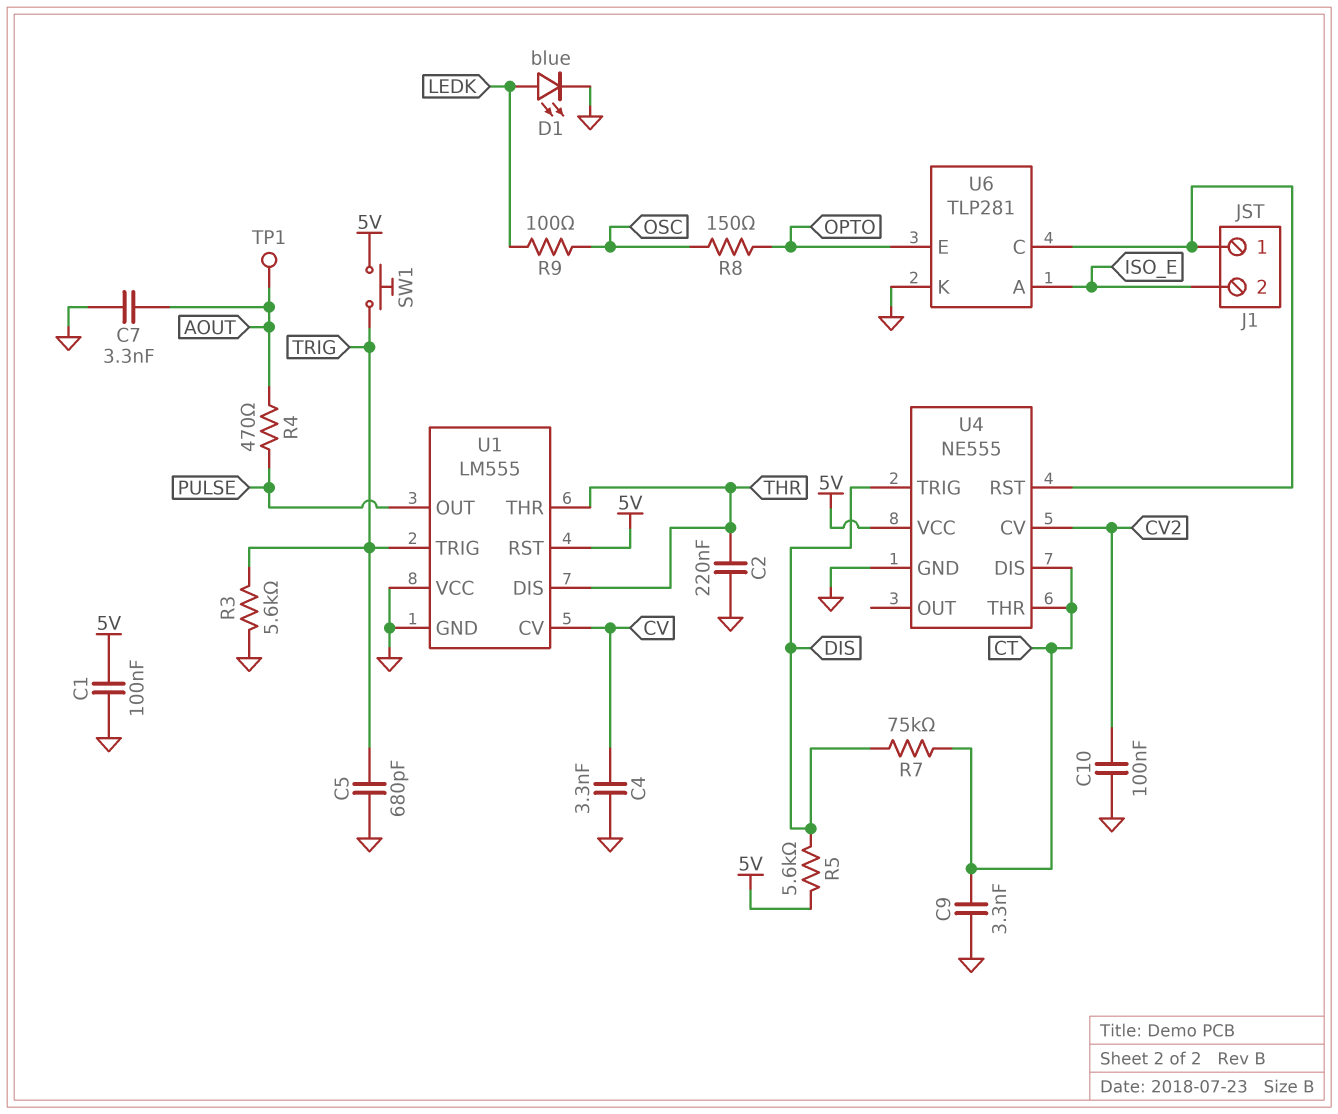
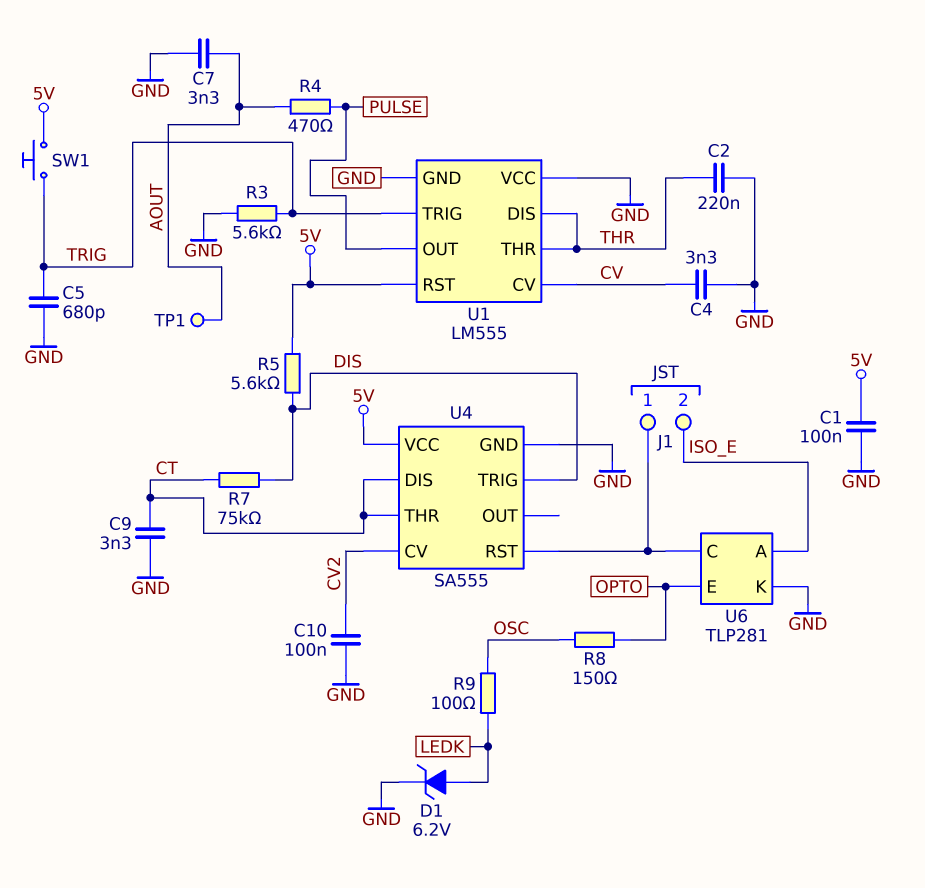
D1: LED blue (A LEDK, K GND) -> zener 6.2V (A LEDK, K GND)
U4: NE555 -> SA555

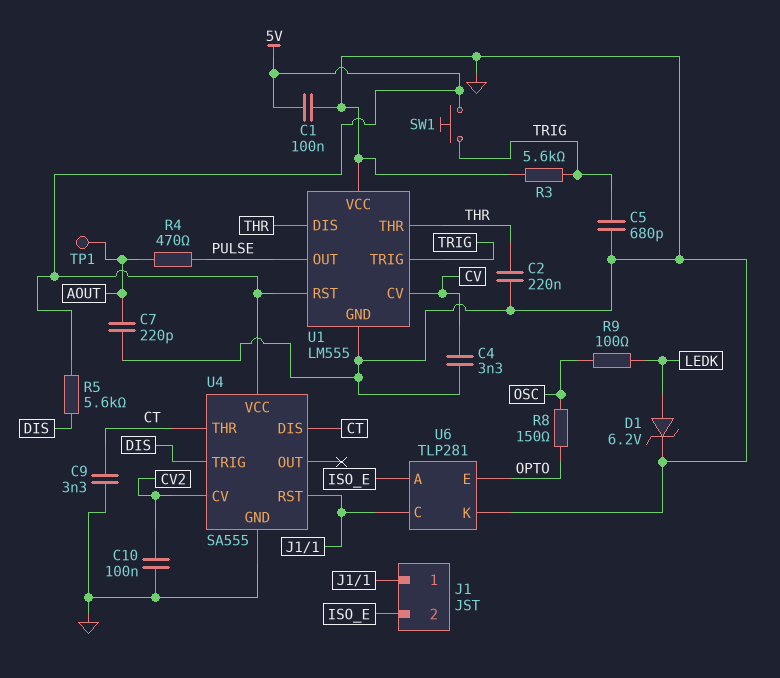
C7: 3.3nF (AOUT, GND) -> 220pF (AOUT, GND)
R7: 75k (CT, DIS) -> none

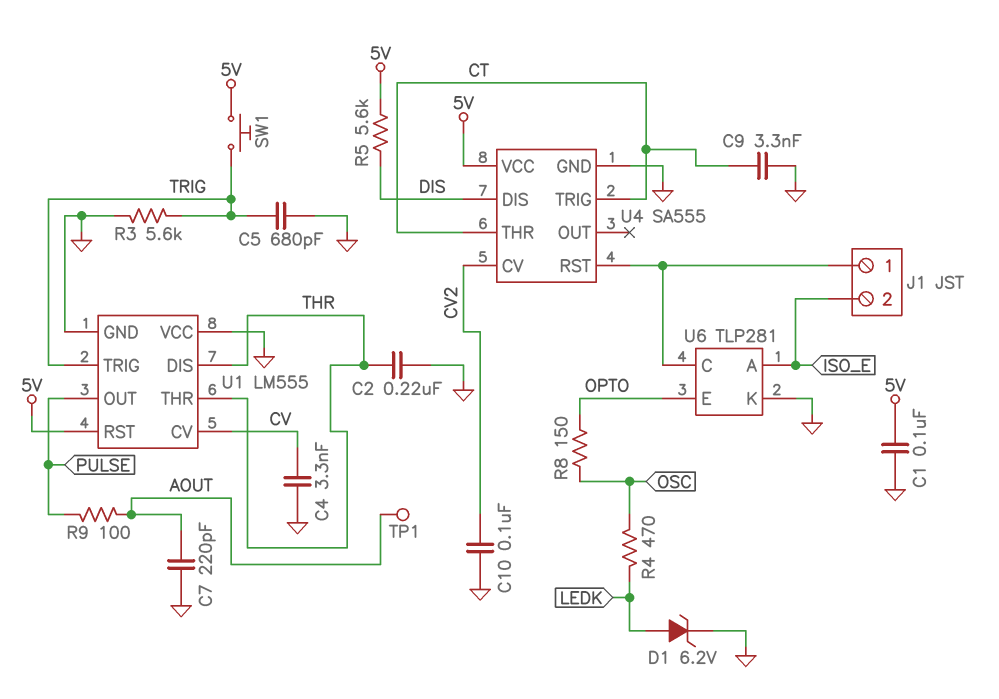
R4: 470 (AOUT, PULSE) -> 470 (LEDK, OSC)
R9: 100 (LEDK, OSC) -> 100 (AOUT, PULSE)
U4 pin DIS: CT -> DIS
U4 pin TRIG: DIS -> CT

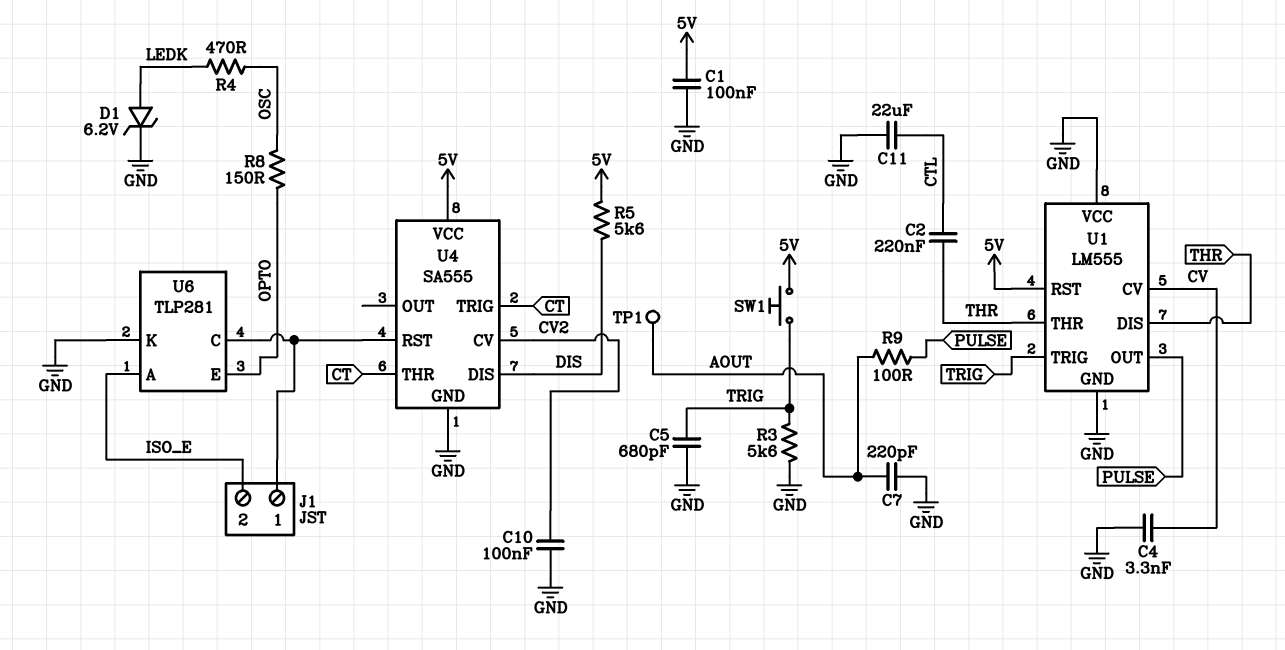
C2: 220nF (GND, THR) -> 220nF (CTL, THR)
C9: 3.3nF (CT, GND) -> none
C11: none -> 22uF (CTL, GND)

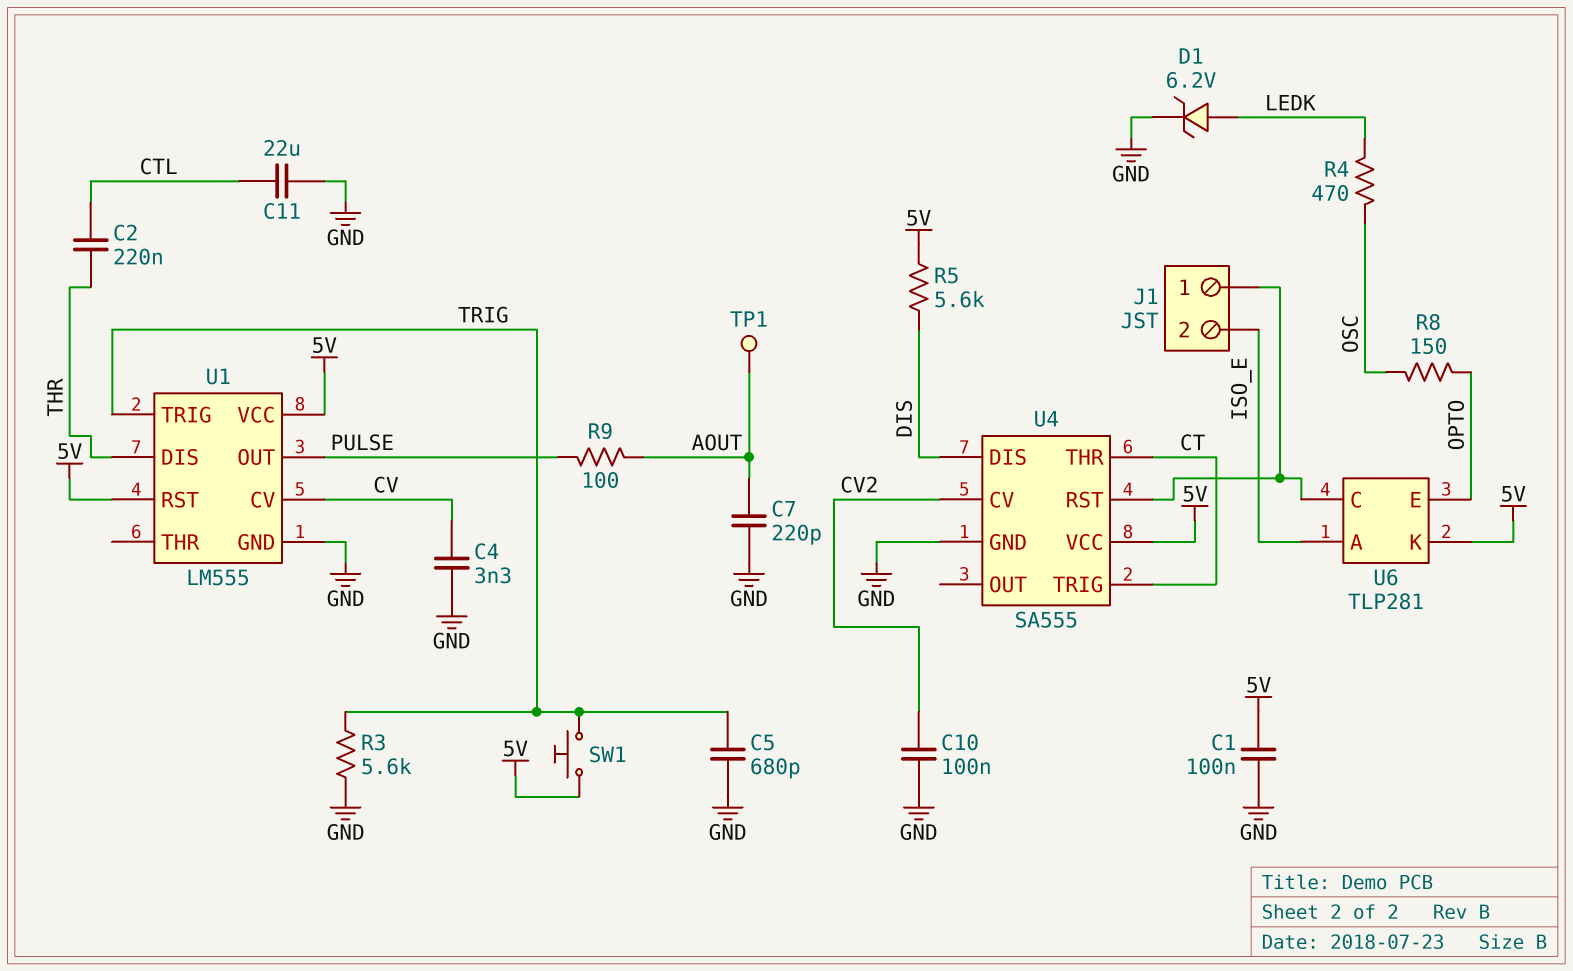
U1 pin THR: THR -> none
U1 pin VCC: GND -> 5V
U6 pin K: GND -> 5V

